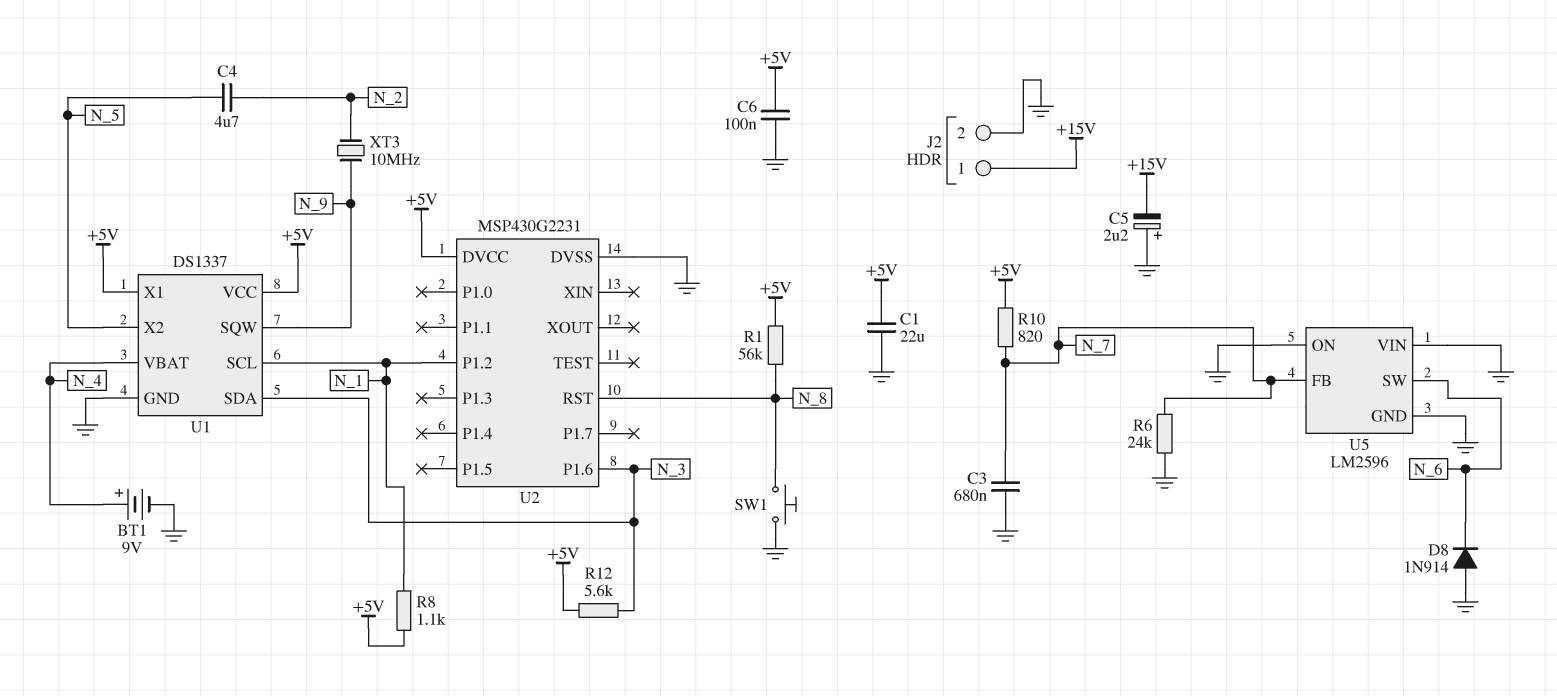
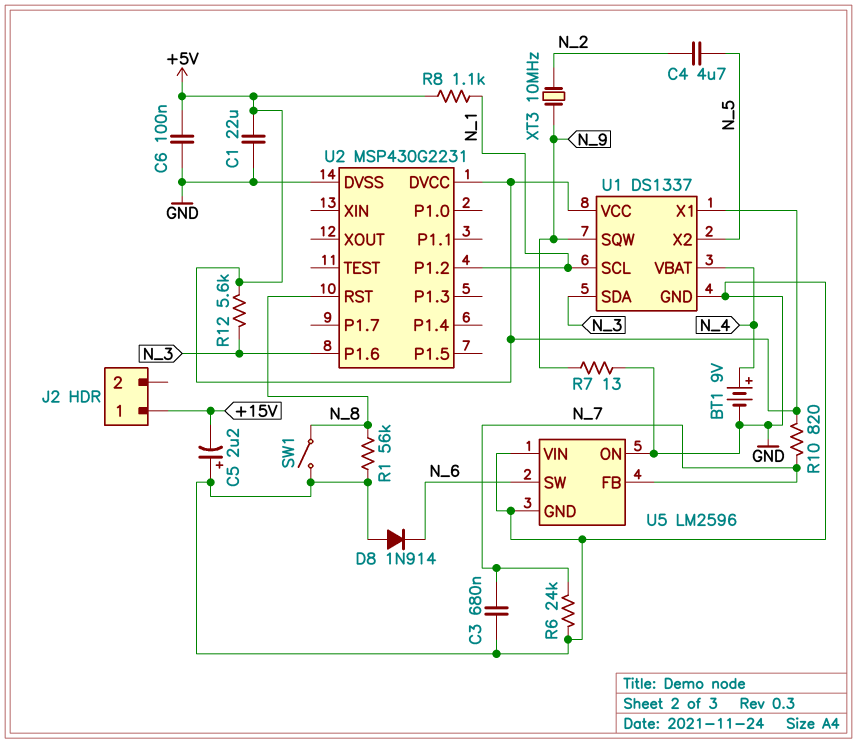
J2 pin 2: GND -> none
R1: 56k (+5V, N_8) -> 56k (GND, N_8)
R7: none -> 13 (GND, N_9)
SW1: button (GND, N_8) -> switch (GND, N_8)

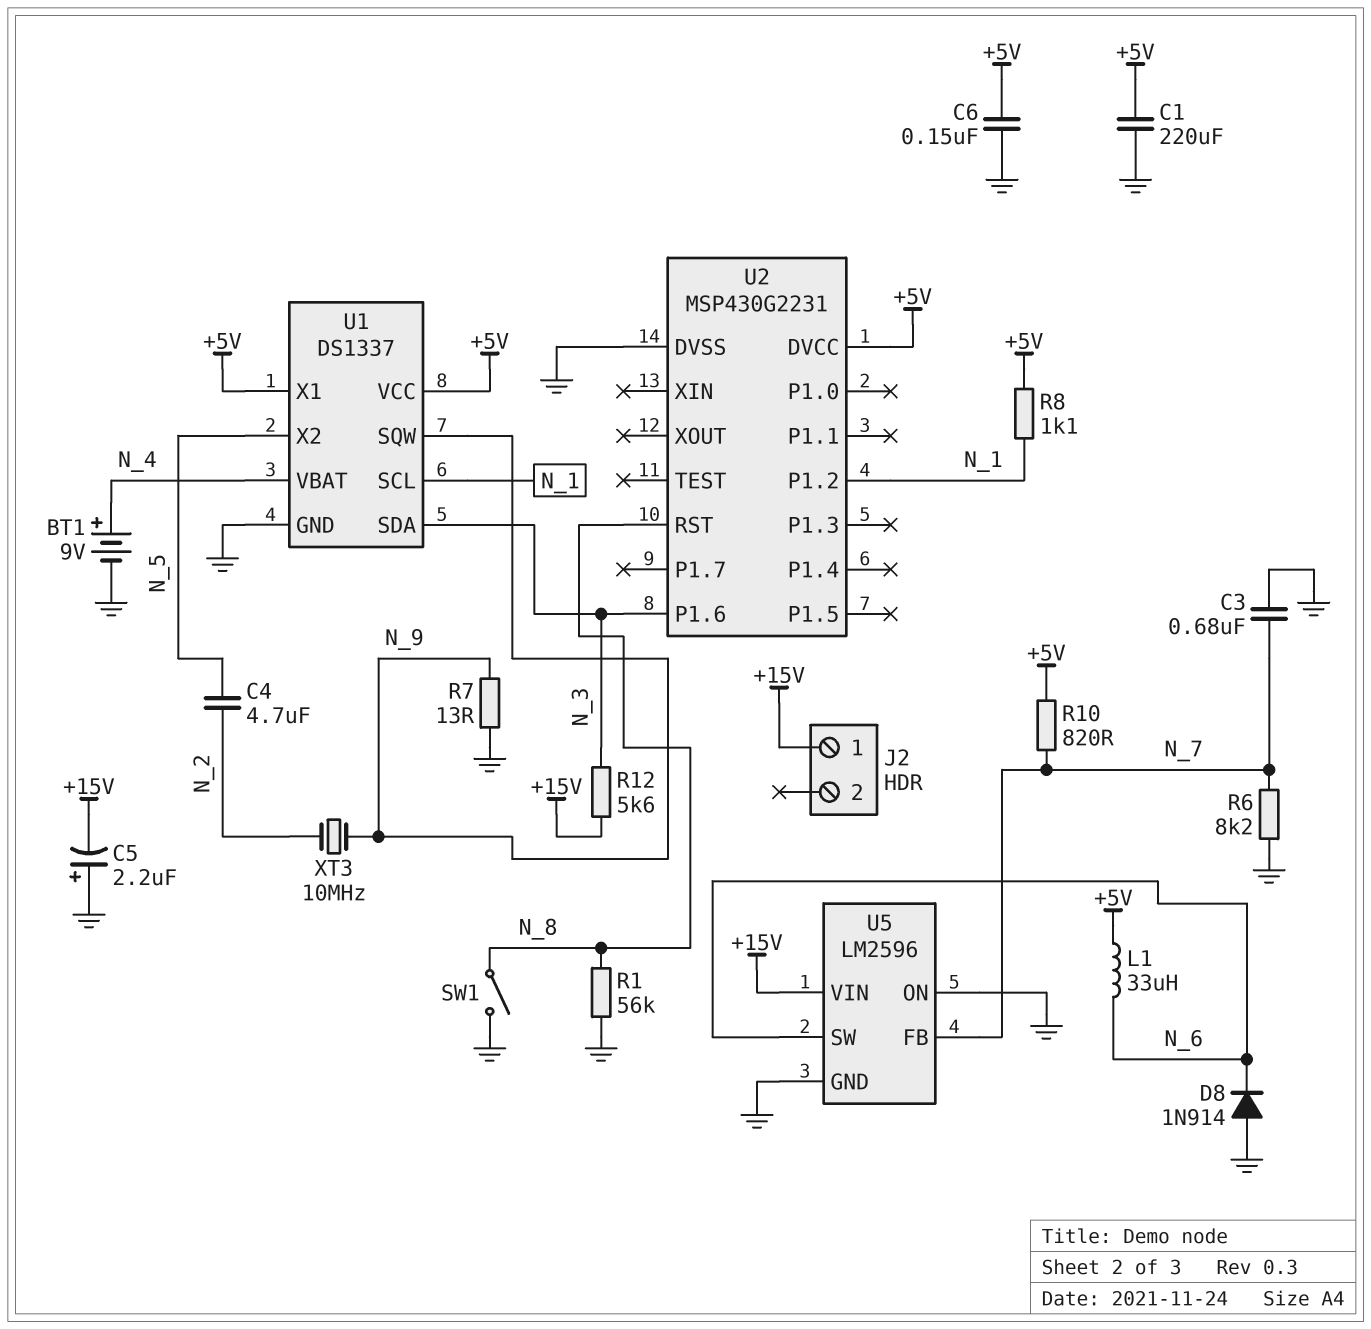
C1: 22uF (+5V, GND) -> 220uF (+5V, GND)
C6: 100nF (+5V, GND) -> 150nF (+5V, GND)
L1: none -> 33uH (+5V, N_6)
R6: 24k (GND, N_7) -> 8.2k (GND, N_7)
R12: 5.6k (+5V, N_3) -> 5.6k (+15V, N_3)
U5 pin VIN: GND -> +15V

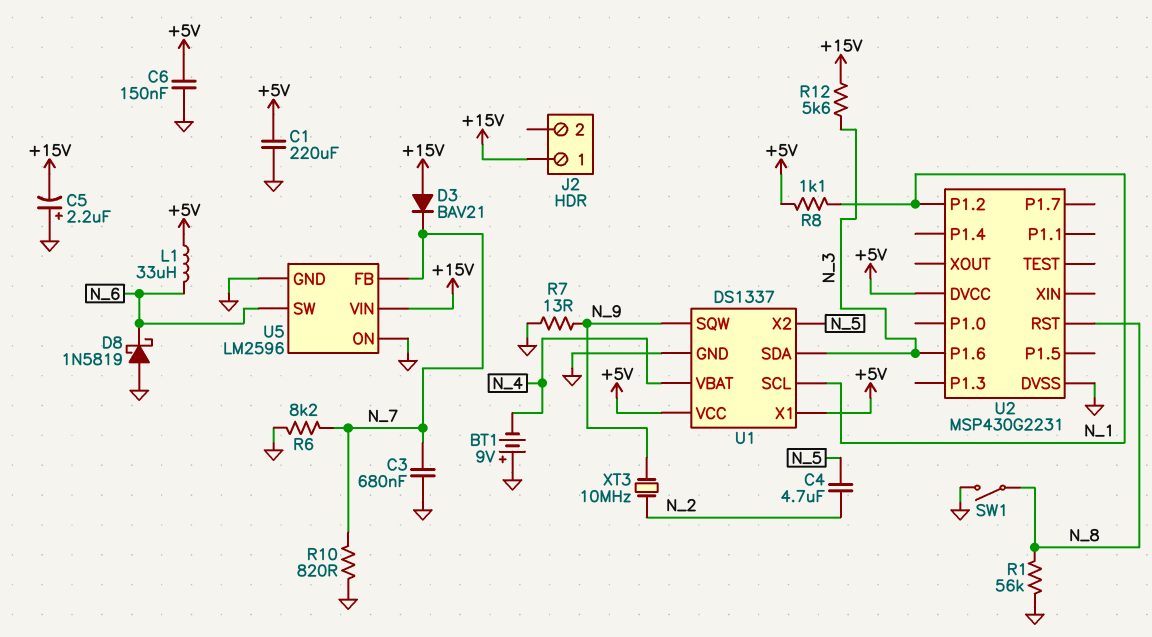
BT1: 9V (plus N_4, minus GND) -> 9V (plus GND, minus N_4)
D3: none -> diode BAV21 (A +15V, K N_7)
D8: diode 1N914 (A GND, K N_6) -> schottky 1N5819 (A GND, K N_6)
R10: 820 (+5V, N_7) -> 820 (GND, N_7)

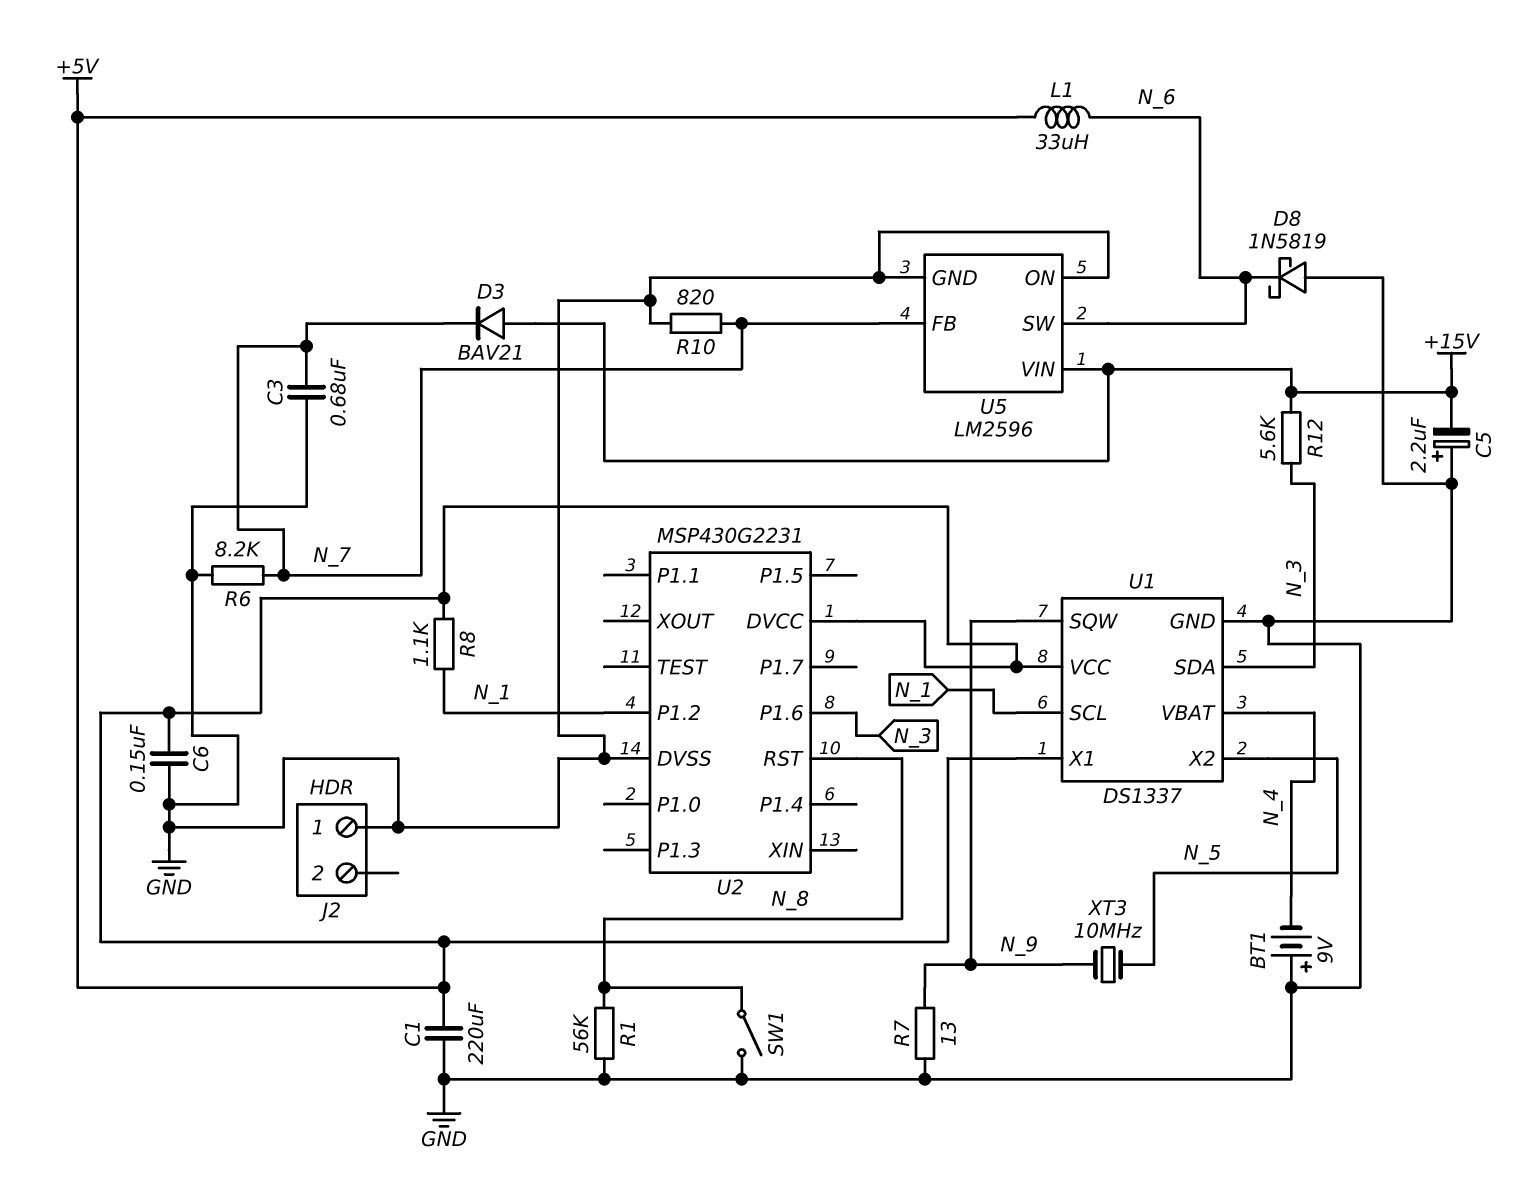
C4: 4.7uF (N_2, N_5) -> none
J2 pin 1: +15V -> GND
XT3: 10MHz (N_2, N_9) -> 10MHz (N_5, N_9)

